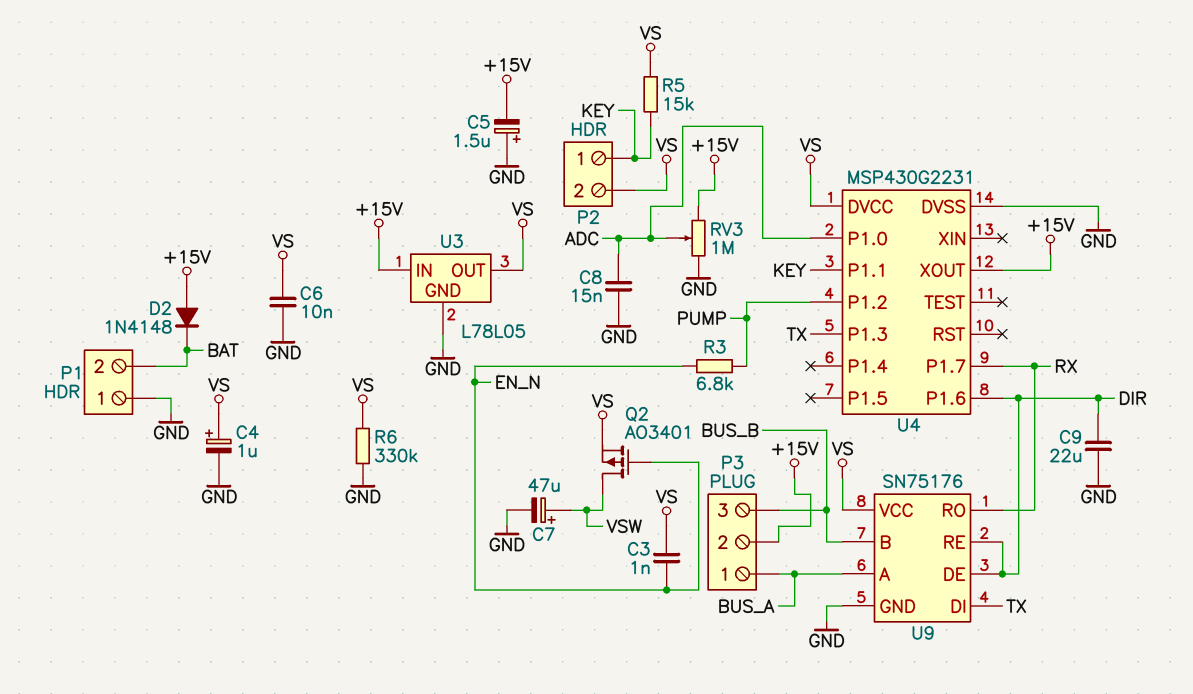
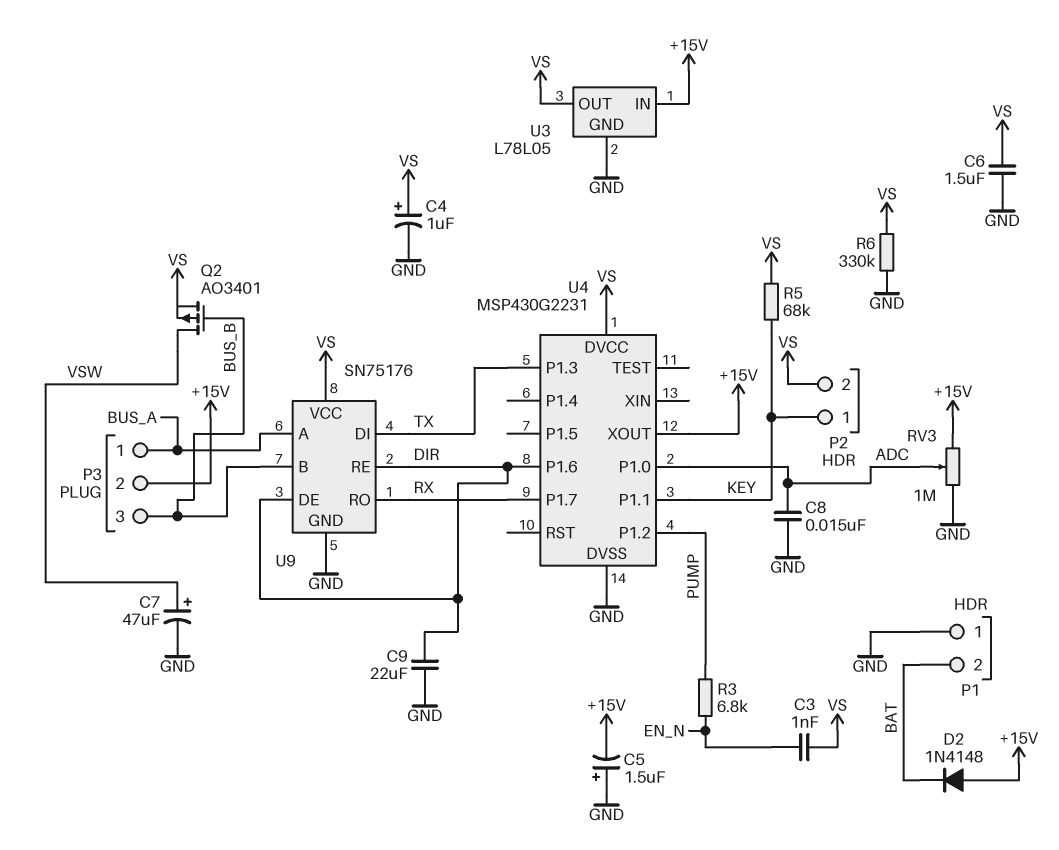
C6: 10nF (GND, VS) -> 1.5uF (GND, VS)
Q2: PMOS AO3401 (G EN_N, D VSW, S VS) -> PMOS AO3401 (G BUS_B, D VSW, S VS)
R5: 15k (KEY, VS) -> 68k (KEY, VS)

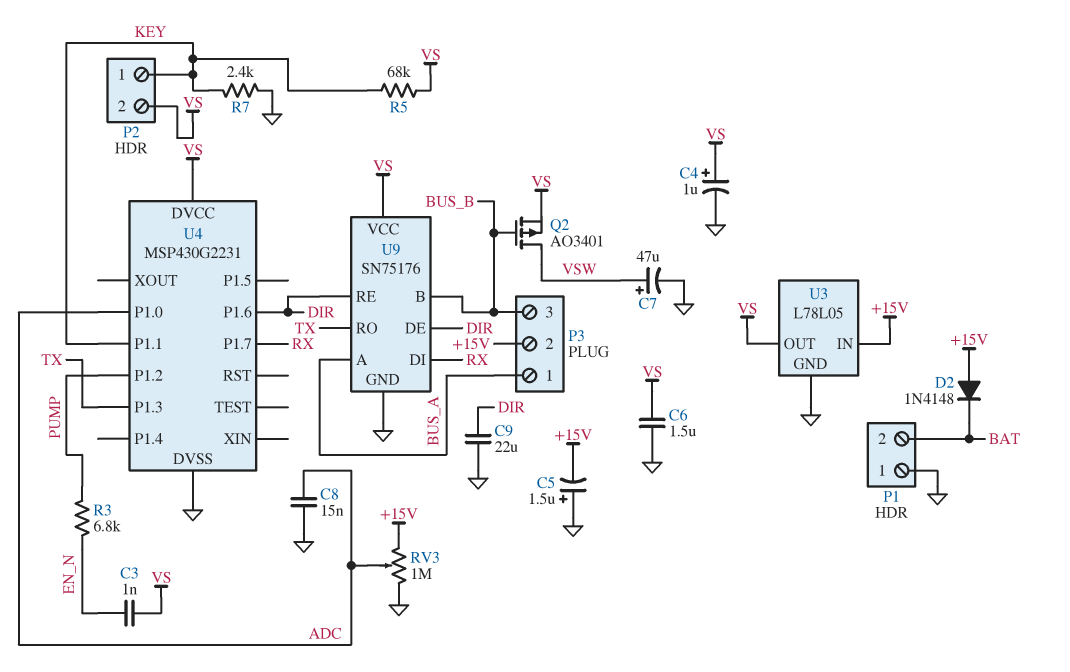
R6: 330k (GND, VS) -> none
R7: none -> 2.4k (GND, KEY)
U4 pin XOUT: +15V -> none
U9 pin DI: TX -> RX
U9 pin RO: RX -> TX

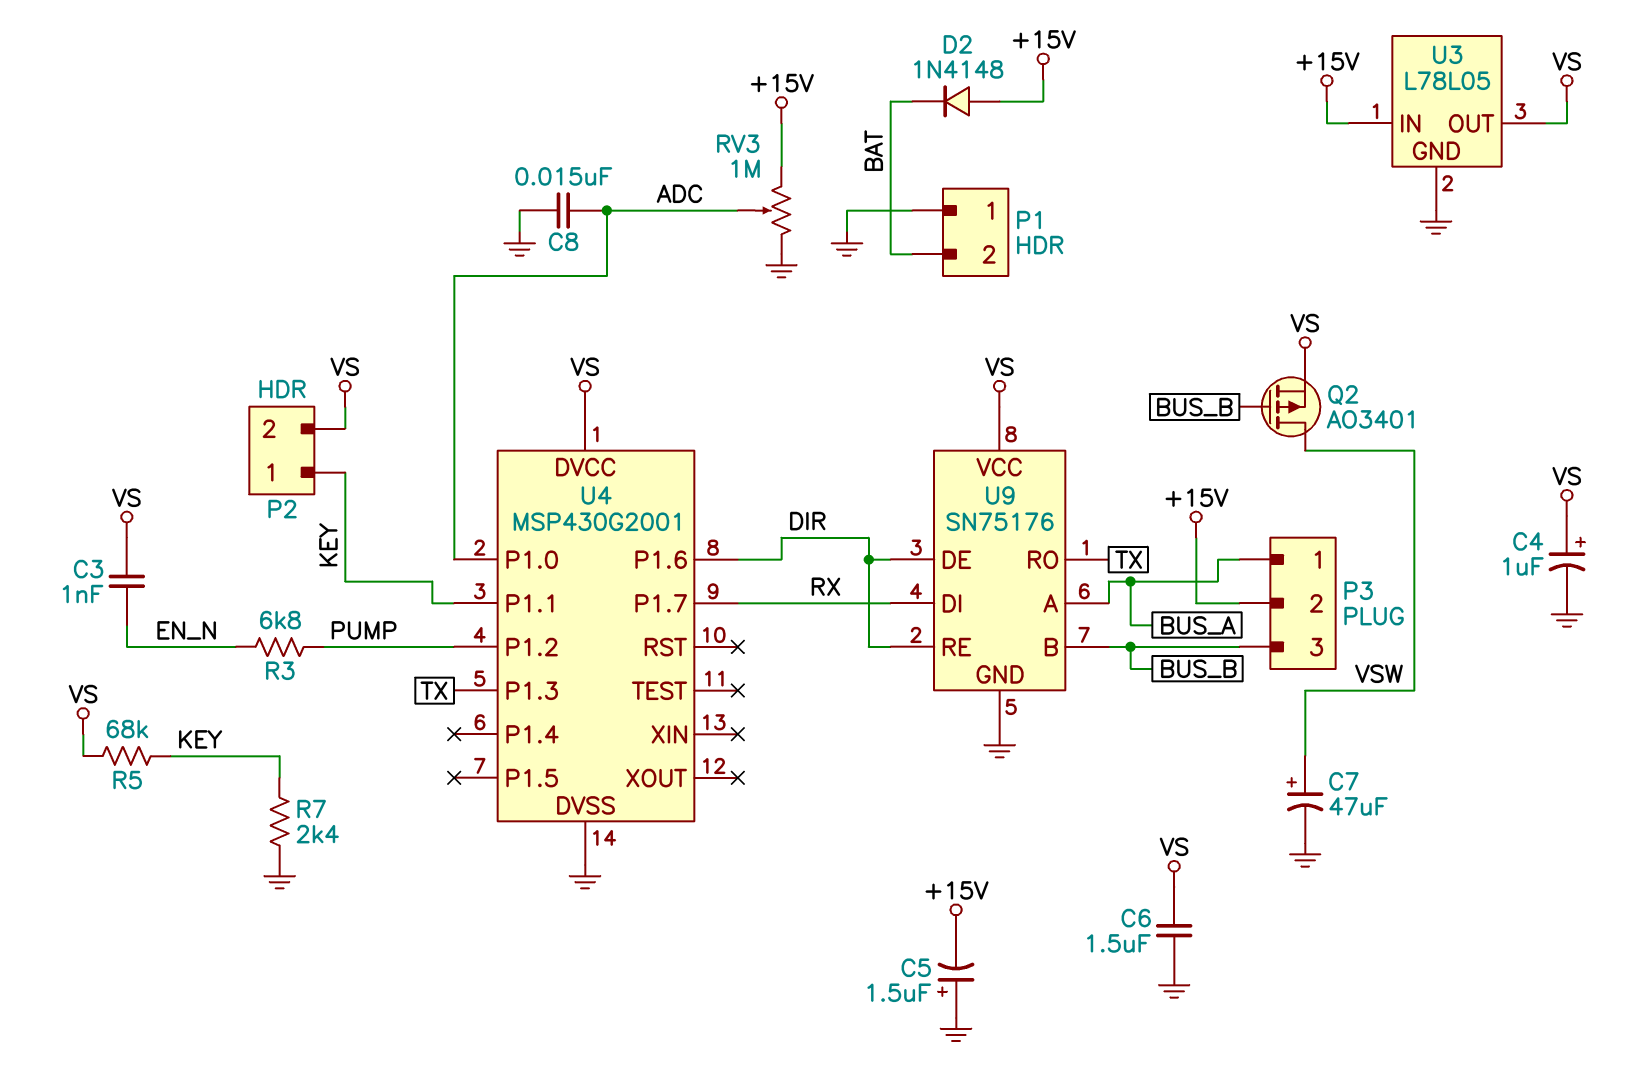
C9: 22uF (DIR, GND) -> none
U4: MSP430G2231 -> MSP430G2001

